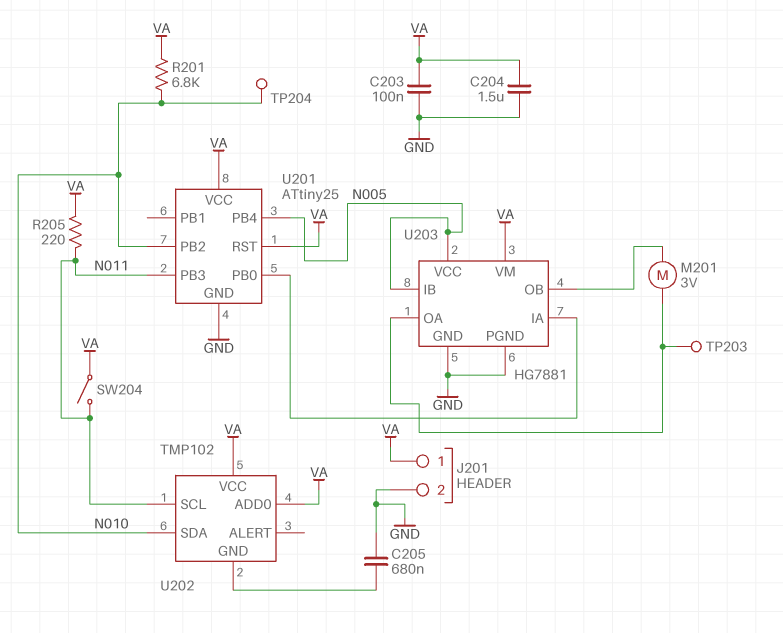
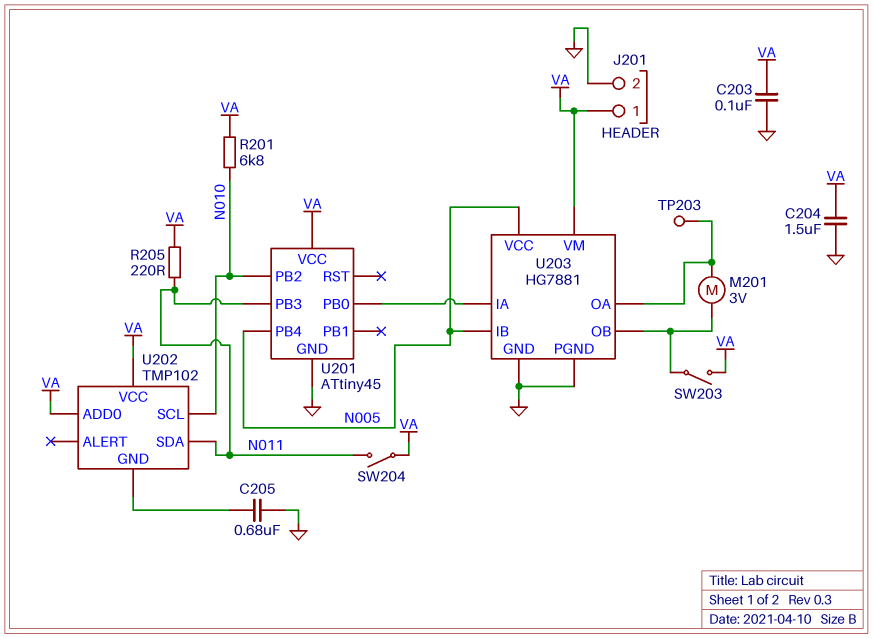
SW203: none -> switch (U203/OB, VA)
TP204: test point (N010) -> none
U201: ATtiny25 -> ATtiny45
U201 pin RST: VA -> none
U202 pin SCL: N011 -> N010
U202 pin SDA: N010 -> N011

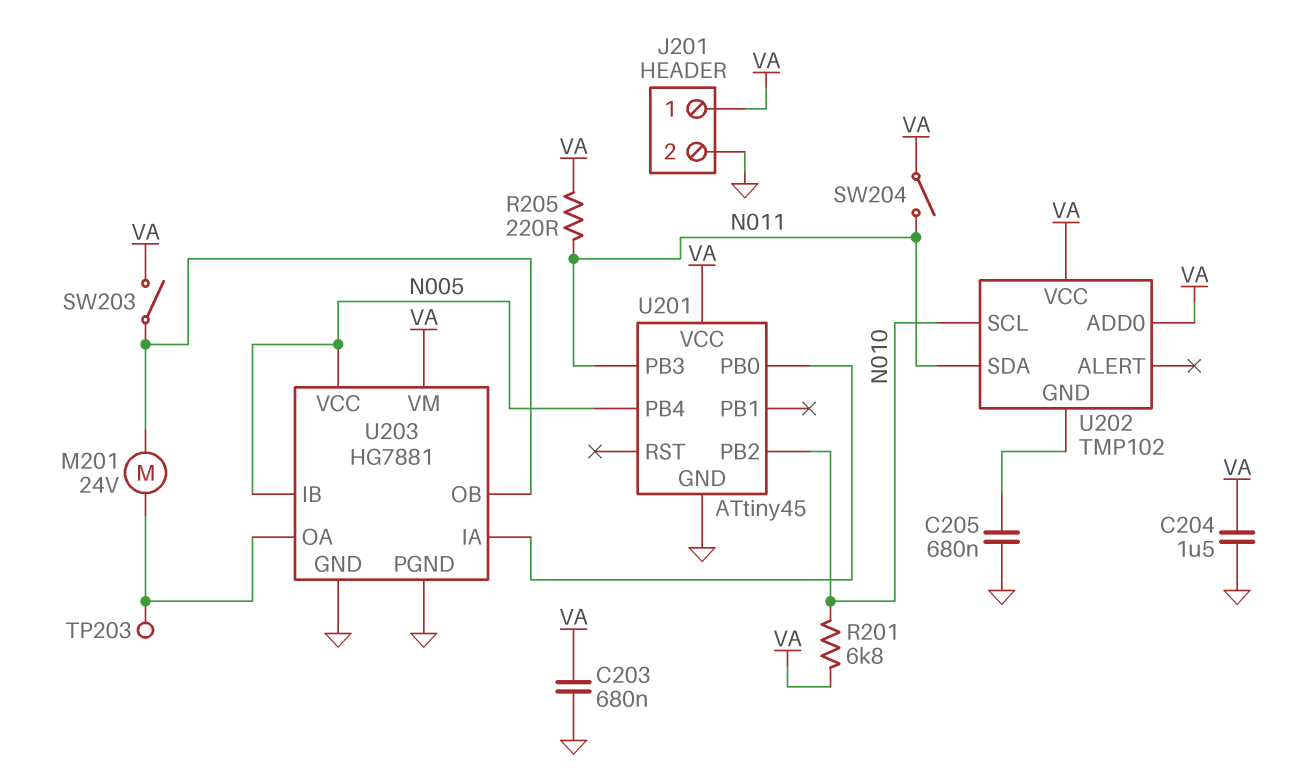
C203: 100nF (GND, VA) -> 680nF (GND, VA)
M201: motor 3V (U203/OA, U203/OB) -> motor 24V (U203/OA, U203/OB)

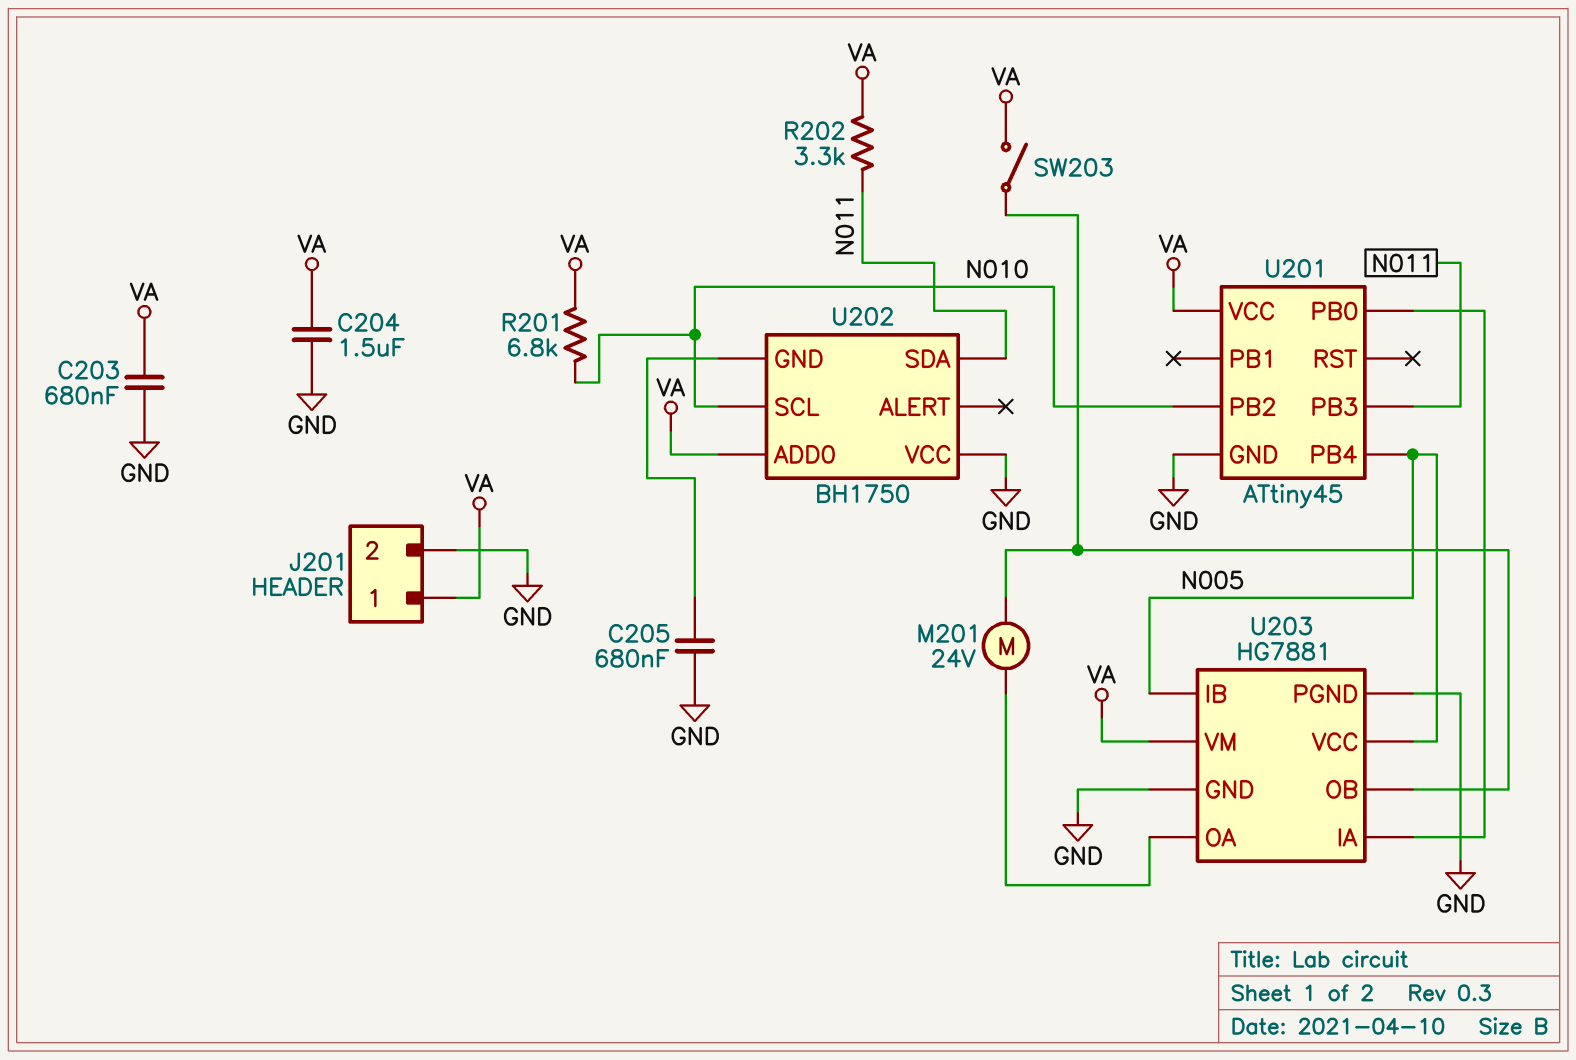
R202: none -> 3.3k (N011, VA)
R205: 220 (N011, VA) -> none
SW204: switch (N011, VA) -> none
TP203: test point (U203/OA) -> none
U202: TMP102 -> BH1750
U202 pin VCC: VA -> GND

